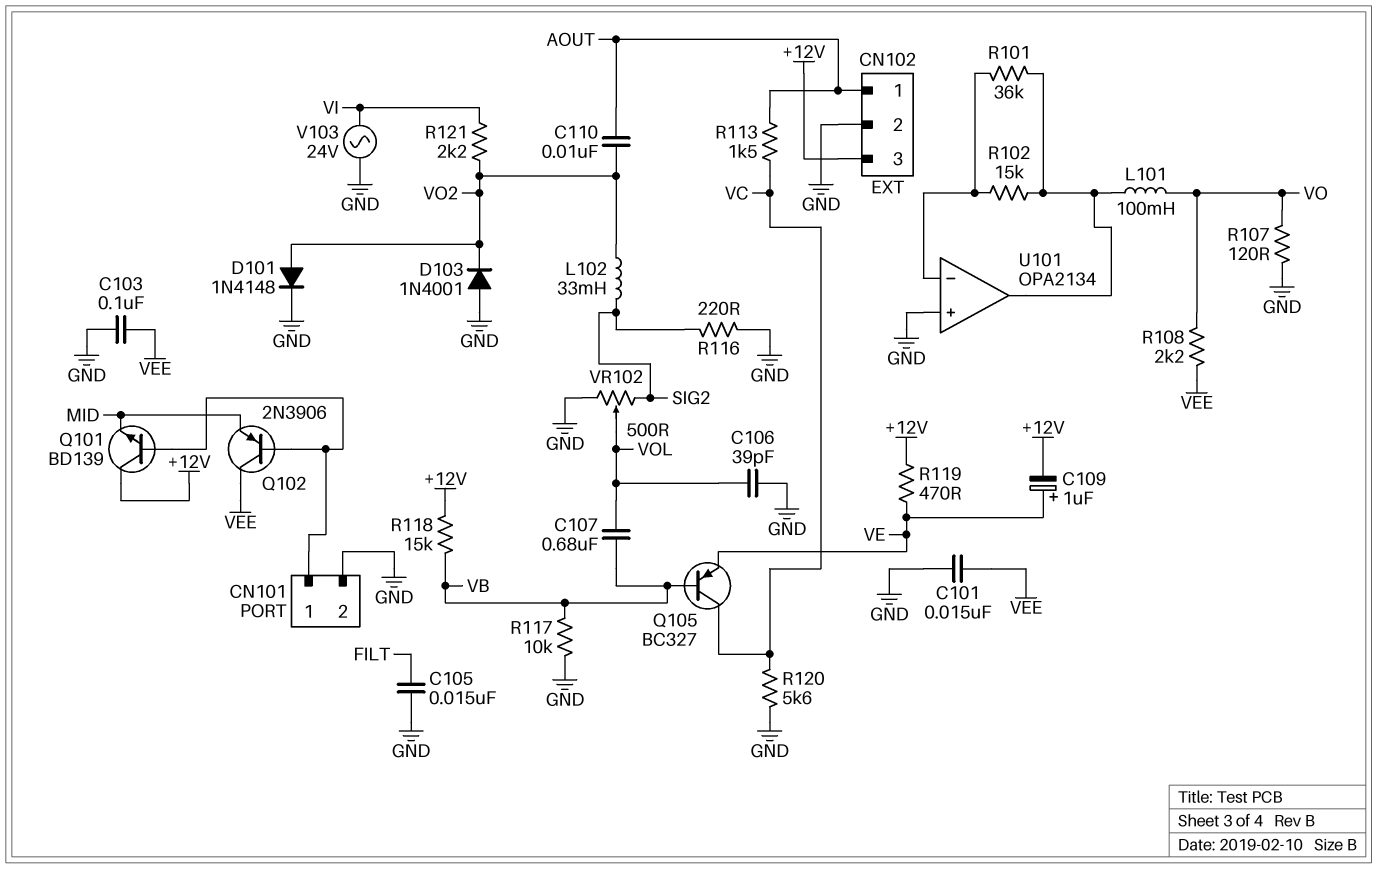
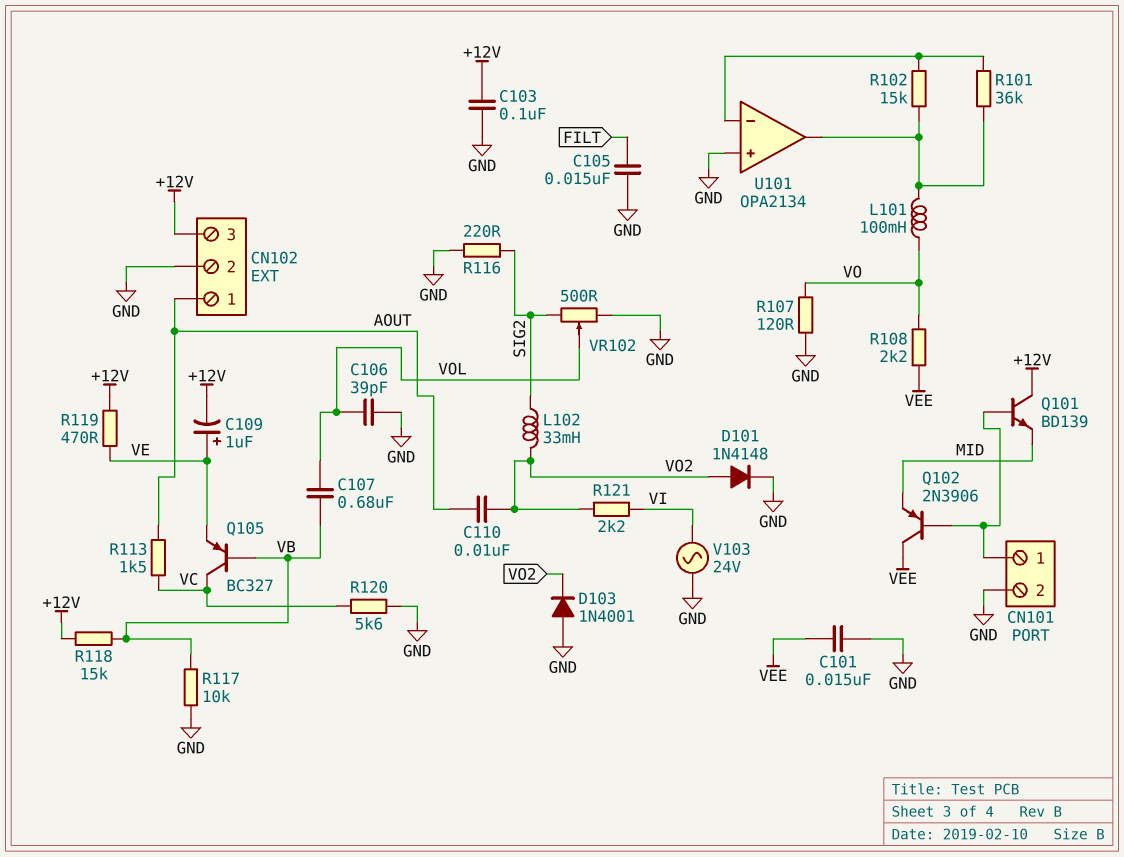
C103: 100nF (GND, VEE) -> 100nF (+12V, GND)

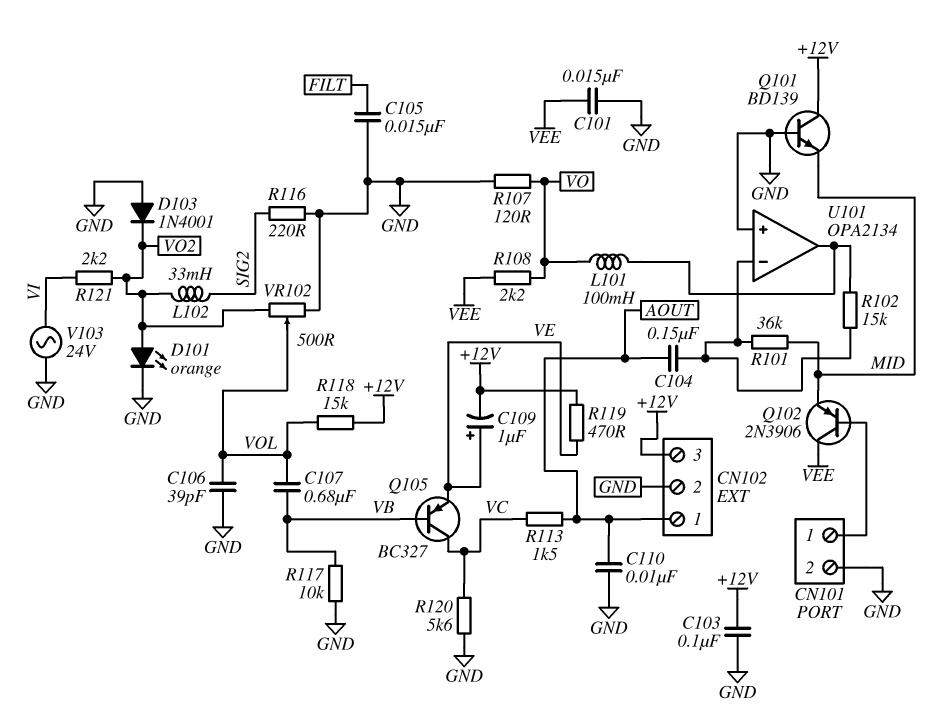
C104: none -> 150nF (AOUT, U101/in-)
C110: 10nF (AOUT, VO2) -> 10nF (AOUT, GND)
D101: diode 1N4148 (A VO2, K GND) -> LED orange (A VO2, K GND)
Q101: NPN BD139 (B CN101/1, C +12V, E MID) -> NPN BD139 (B GND, C +12V, E MID)
R101: 36k (U101/in-, U101/out) -> 36k (MID, U101/in-)
R118: 15k (+12V, VB) -> 15k (+12V, VOL)
VR102: 500 (GND, SIG2, wiper VOL) -> 500 (GND, VO2, wiper VOL)

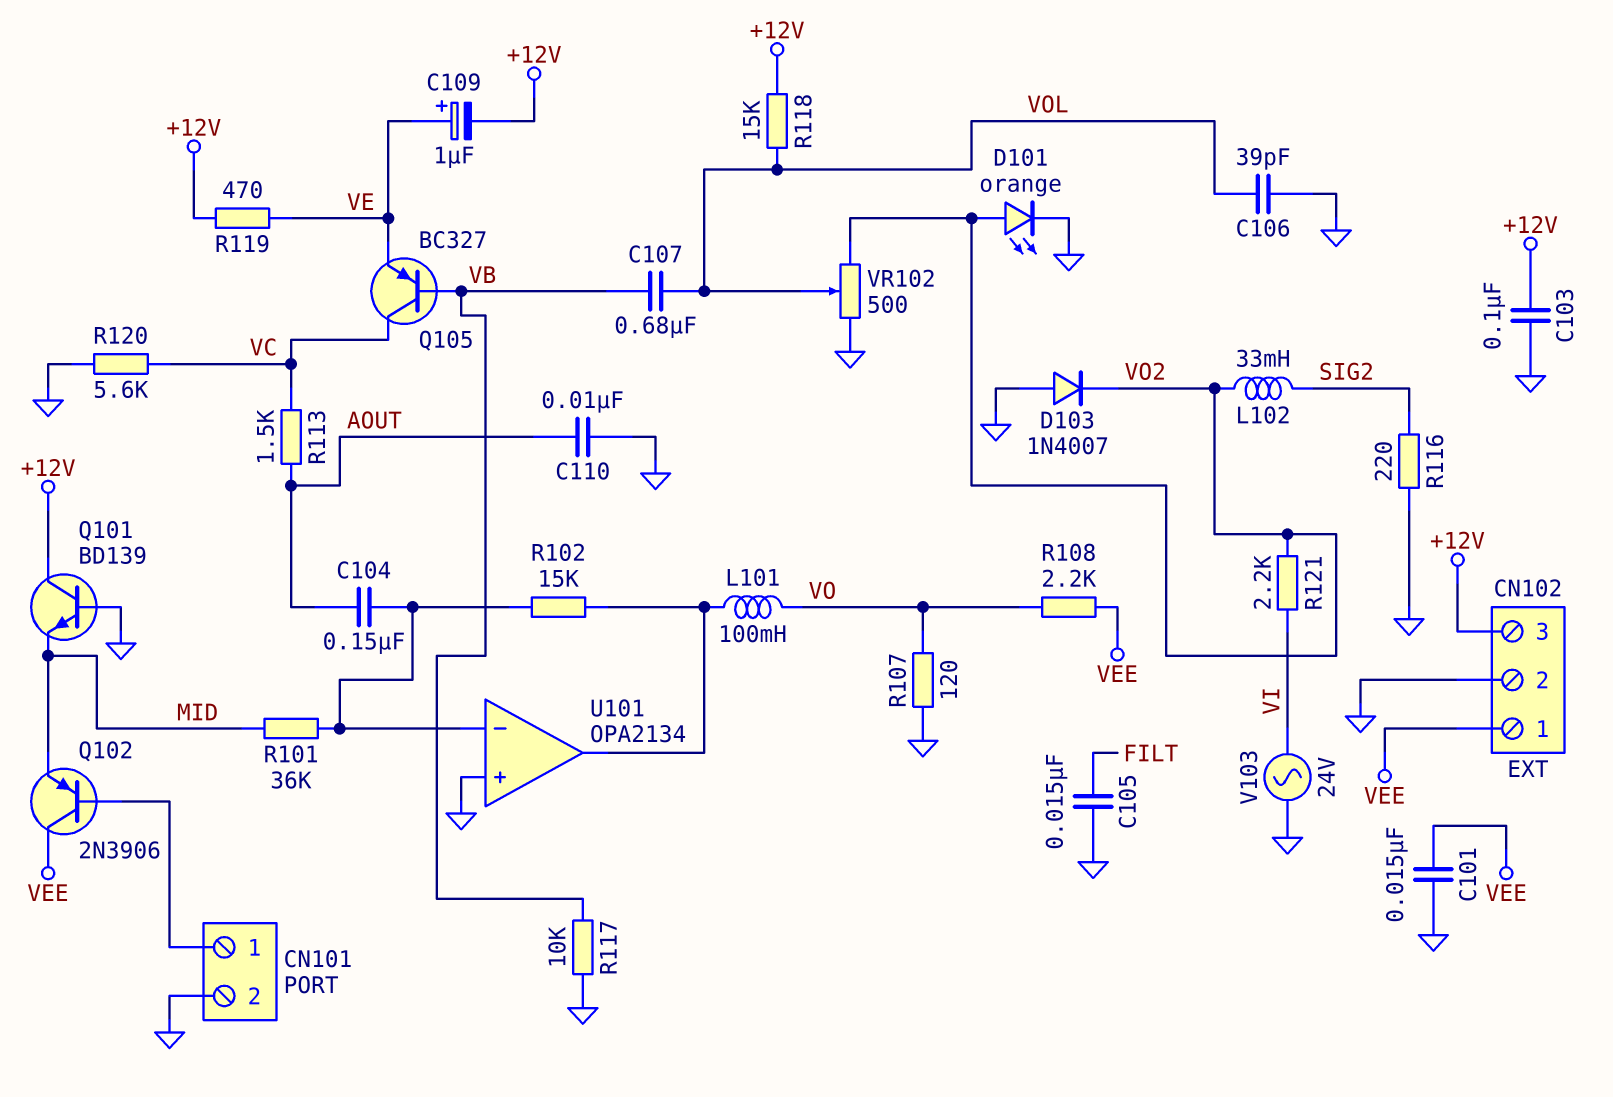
CN102 pin 1: AOUT -> VEE
D103: diode 1N4001 (A GND, K VO2) -> diode 1N4007 (A GND, K VO2)

